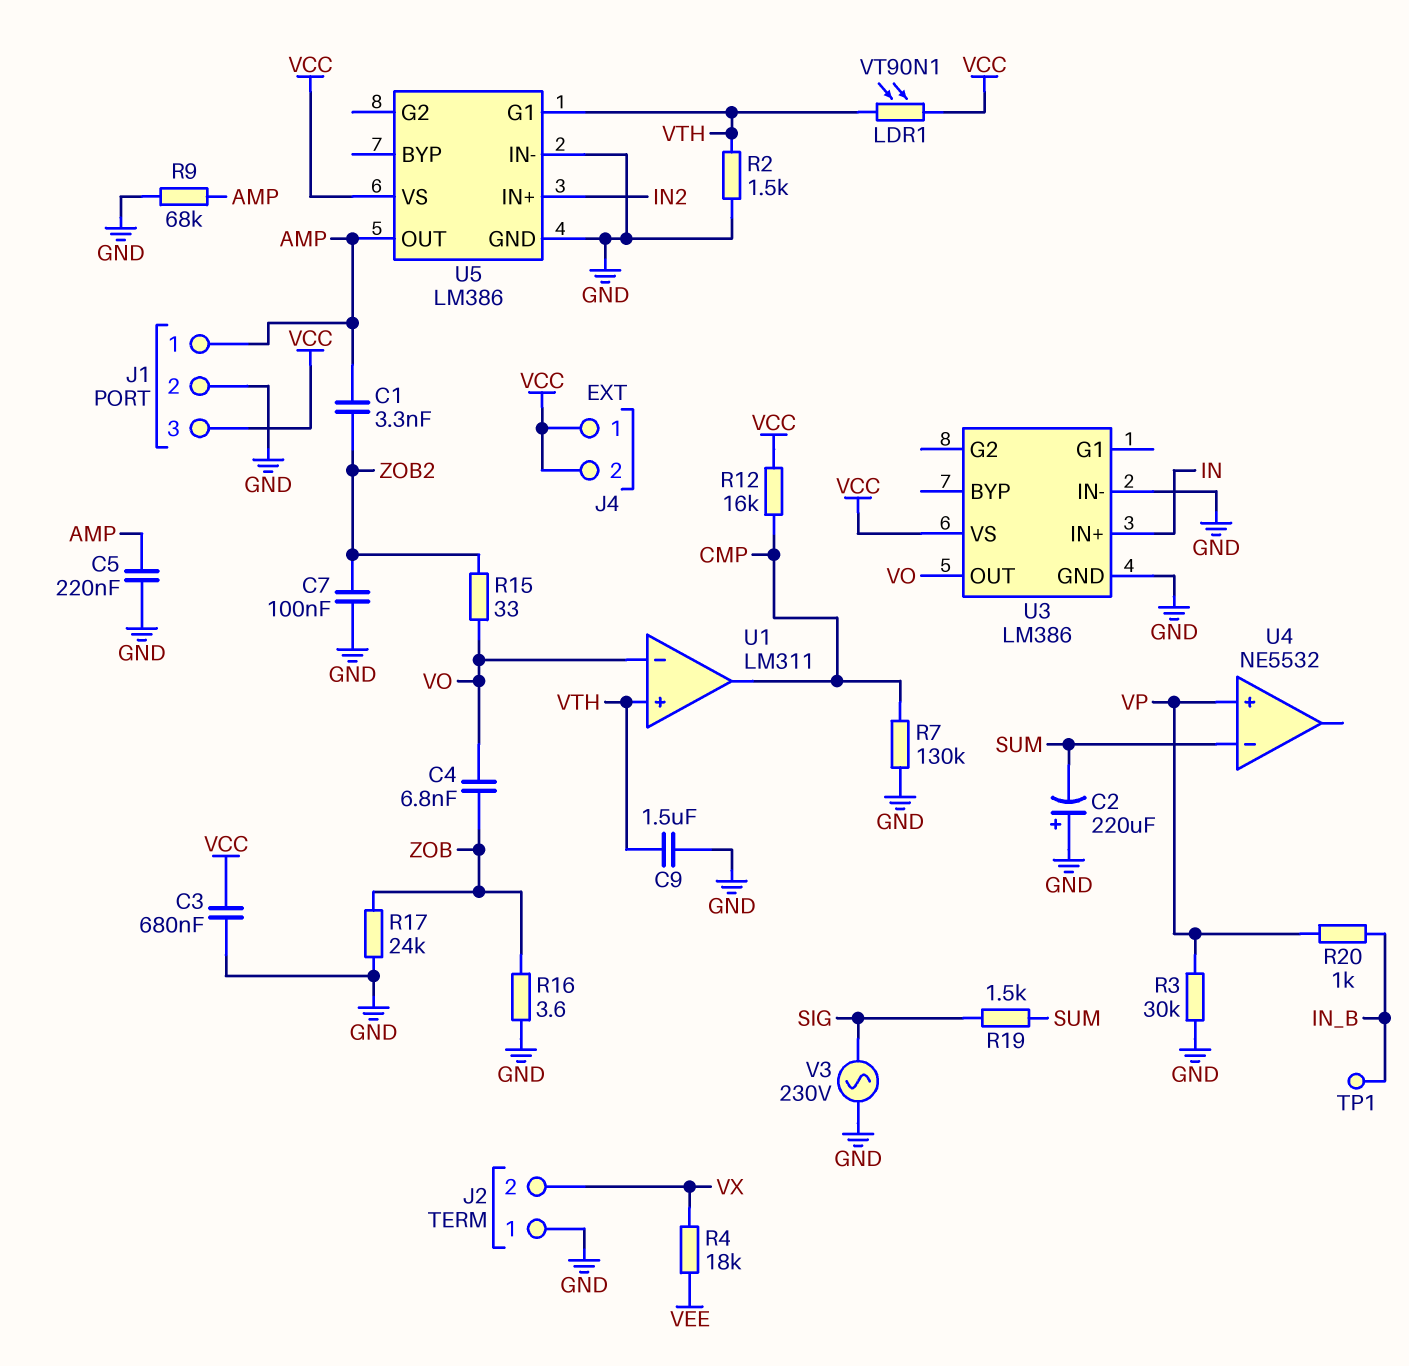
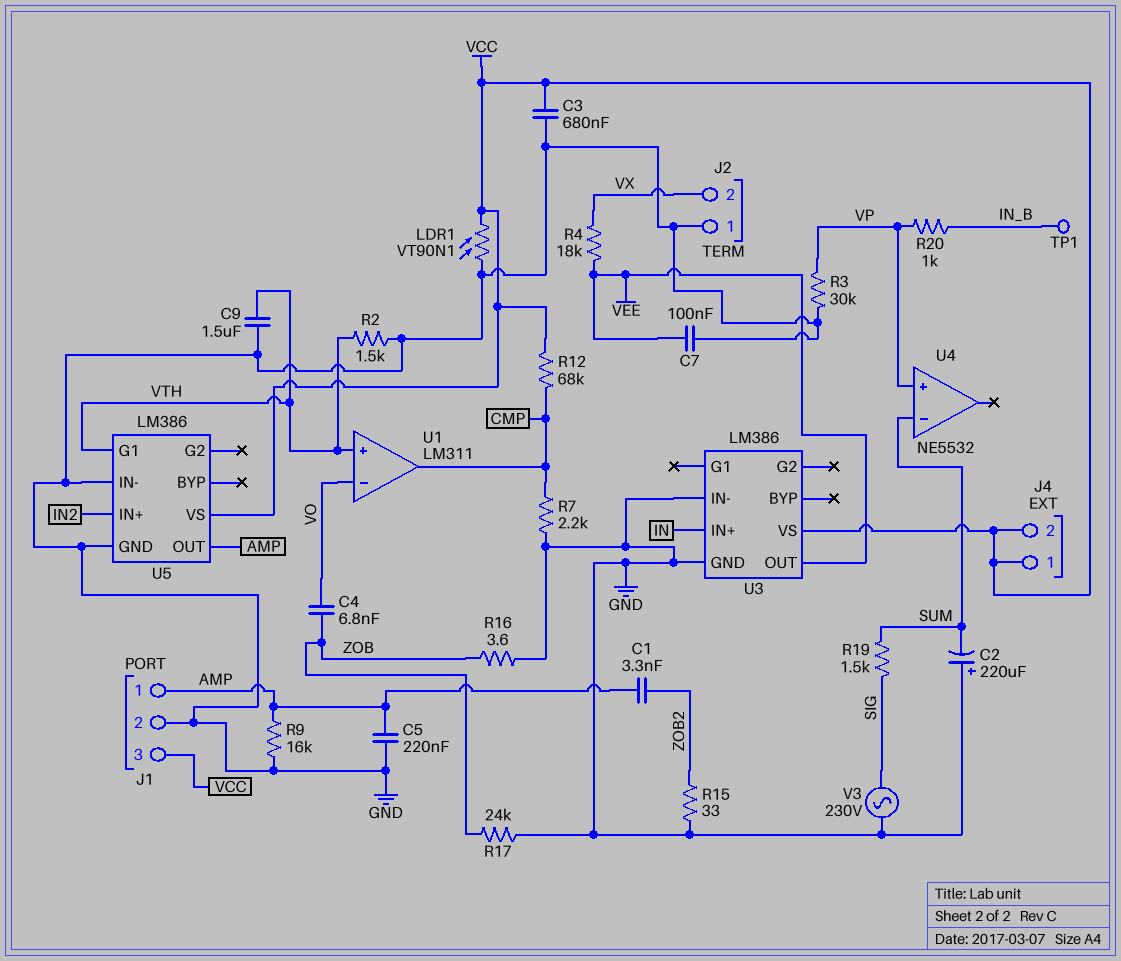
C7: 100nF (GND, ZOB2) -> 100nF (GND, VEE)
LDR1: VT90N1 (VCC, VTH) -> VT90N1 (GND, VCC)
R7: 130k (CMP, GND) -> 2.2k (CMP, GND)
R9: 68k (AMP, GND) -> 16k (AMP, GND)
R12: 16k (CMP, VCC) -> 68k (CMP, VCC)
R15: 33 (VO, ZOB2) -> 33 (GND, ZOB2)
U3 pin OUT: VO -> VEE

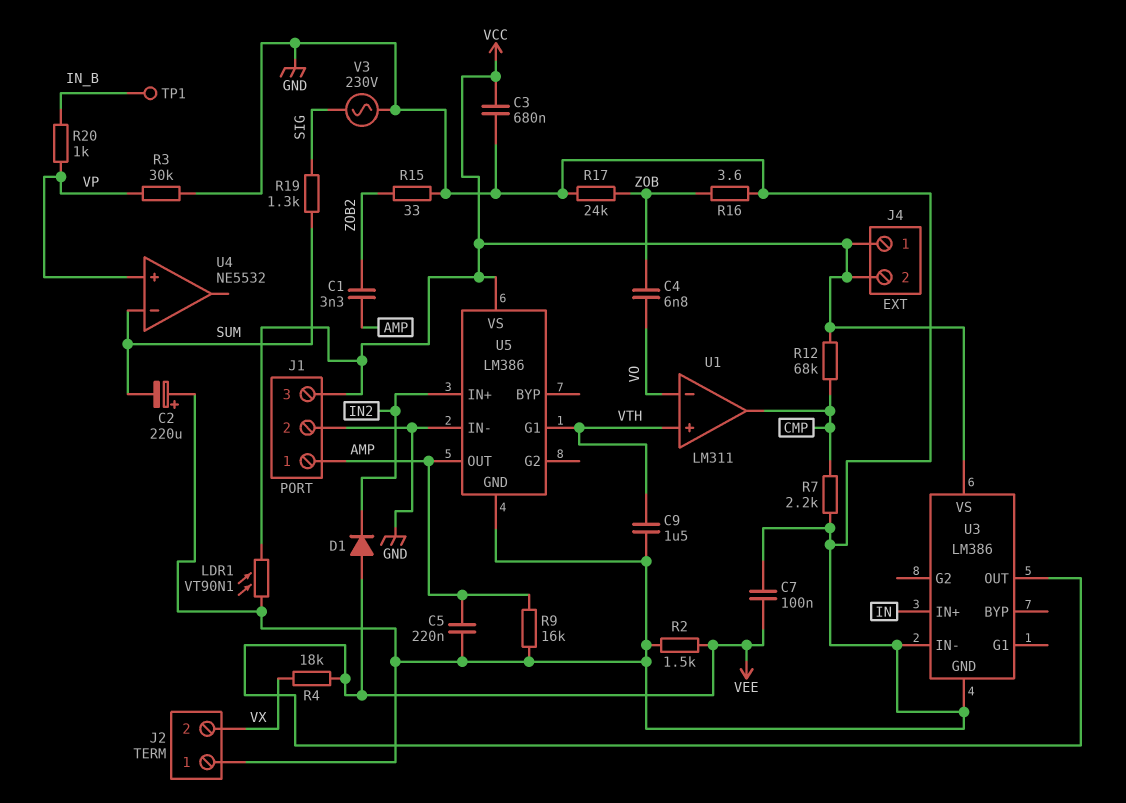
D1: none -> diode (A VEE, K IN2)
R2: 1.5k (GND, VTH) -> 1.5k (GND, VEE)
R19: 1.5k (SIG, SUM) -> 1.3k (SIG, SUM)

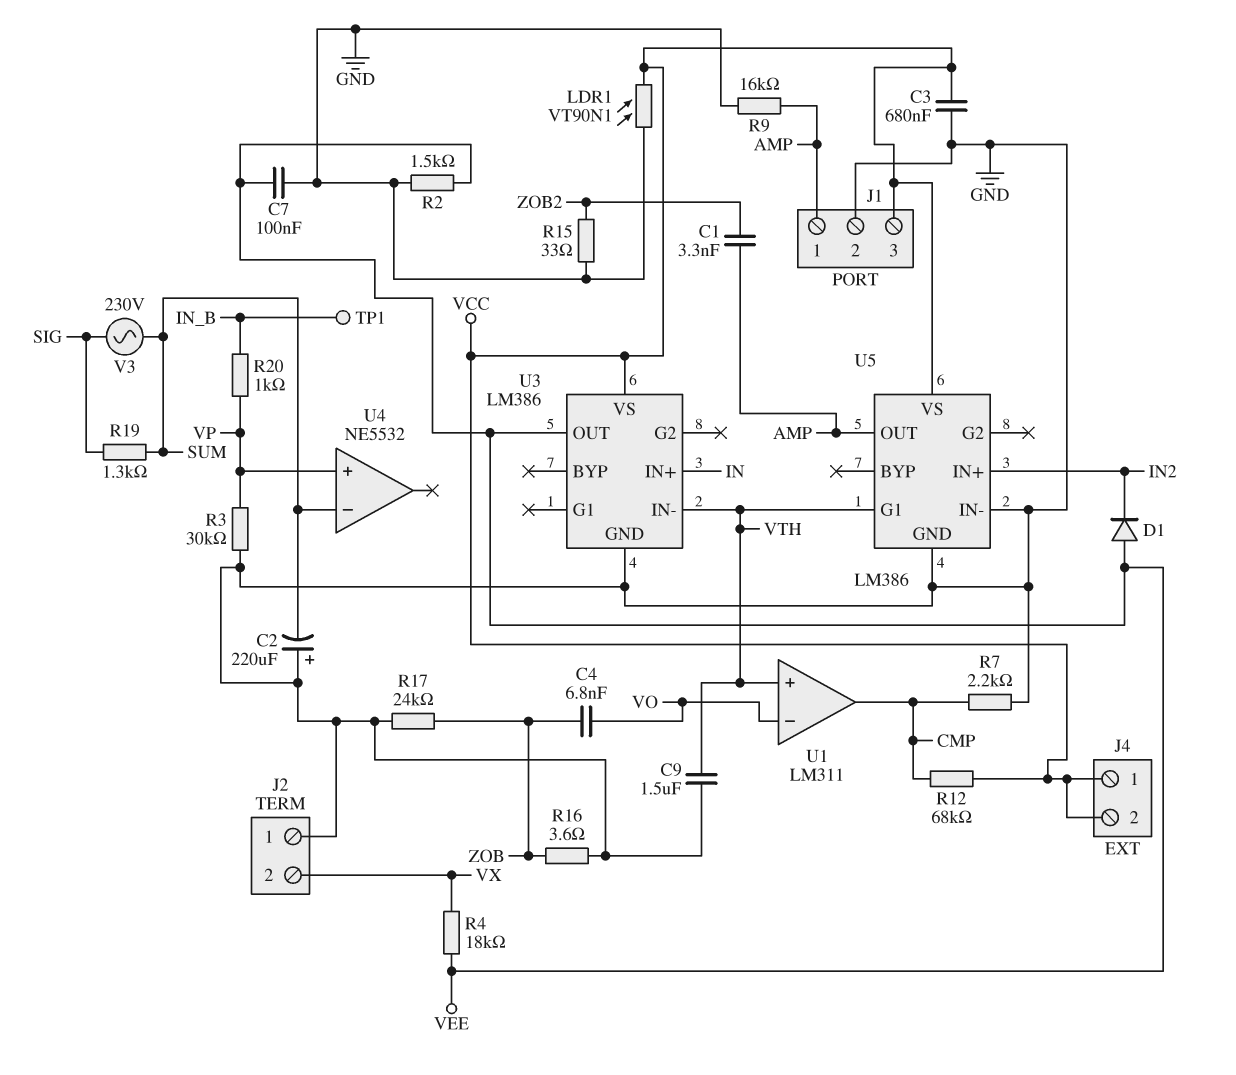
C5: 220nF (AMP, GND) -> none
U3 pin IN-: GND -> VTH
V3: AC 230V (GND, SIG) -> AC 230V (SIG, SUM)

